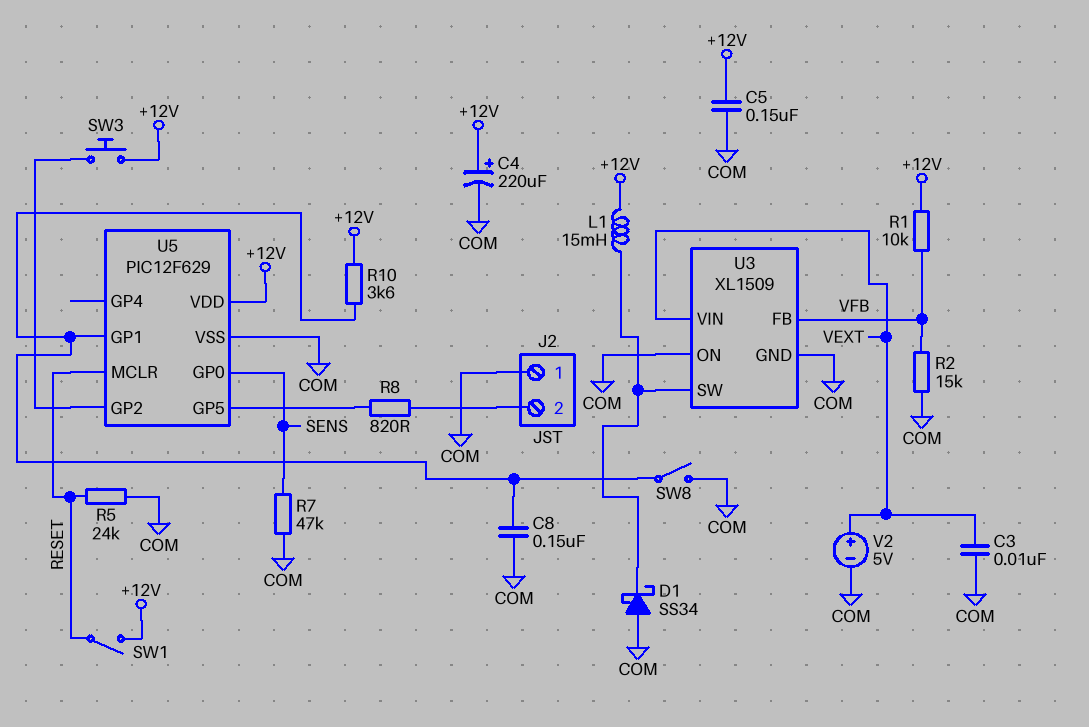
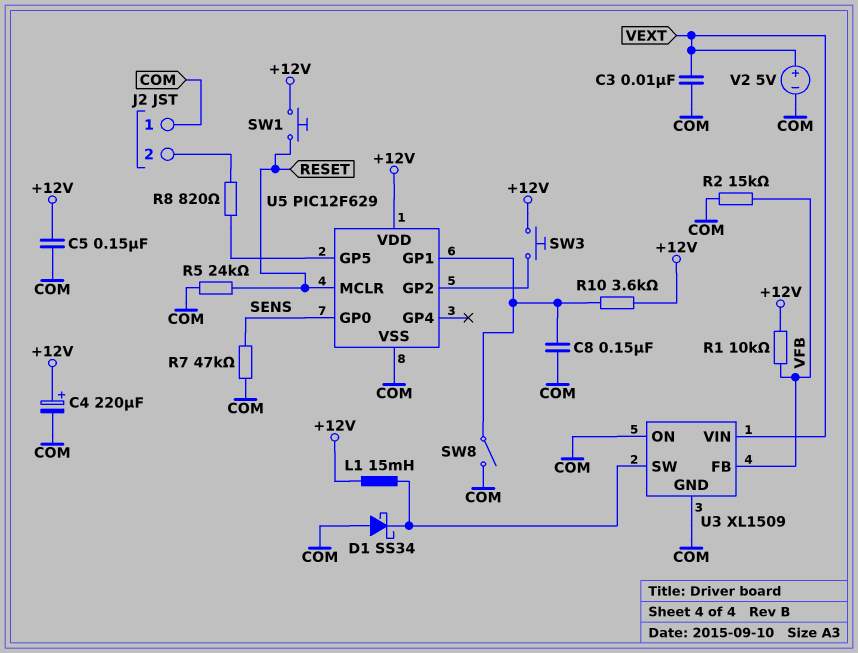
SW1: switch (+12V, RESET) -> button (+12V, RESET)

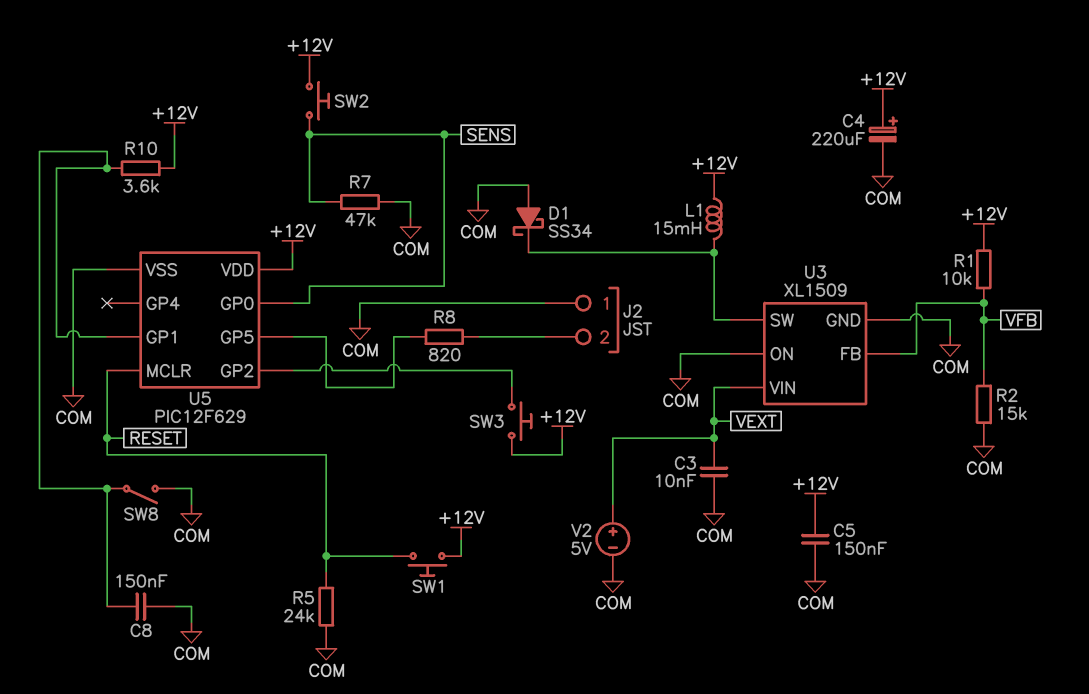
SW2: none -> button (+12V, SENS)

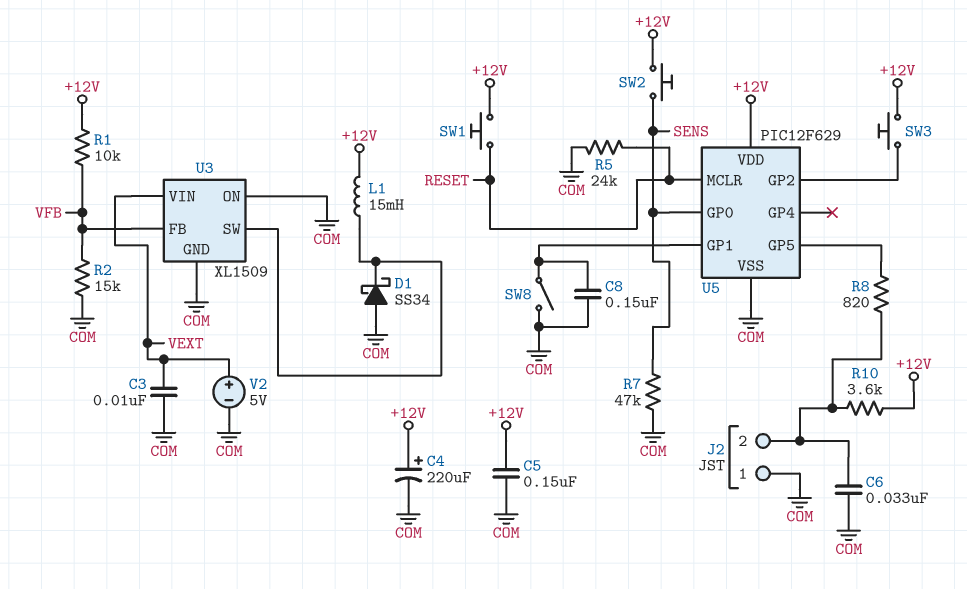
C6: none -> 33nF (COM, J2/2)
R10: 3.6k (+12V, U5/GP1) -> 3.6k (+12V, J2/2)

